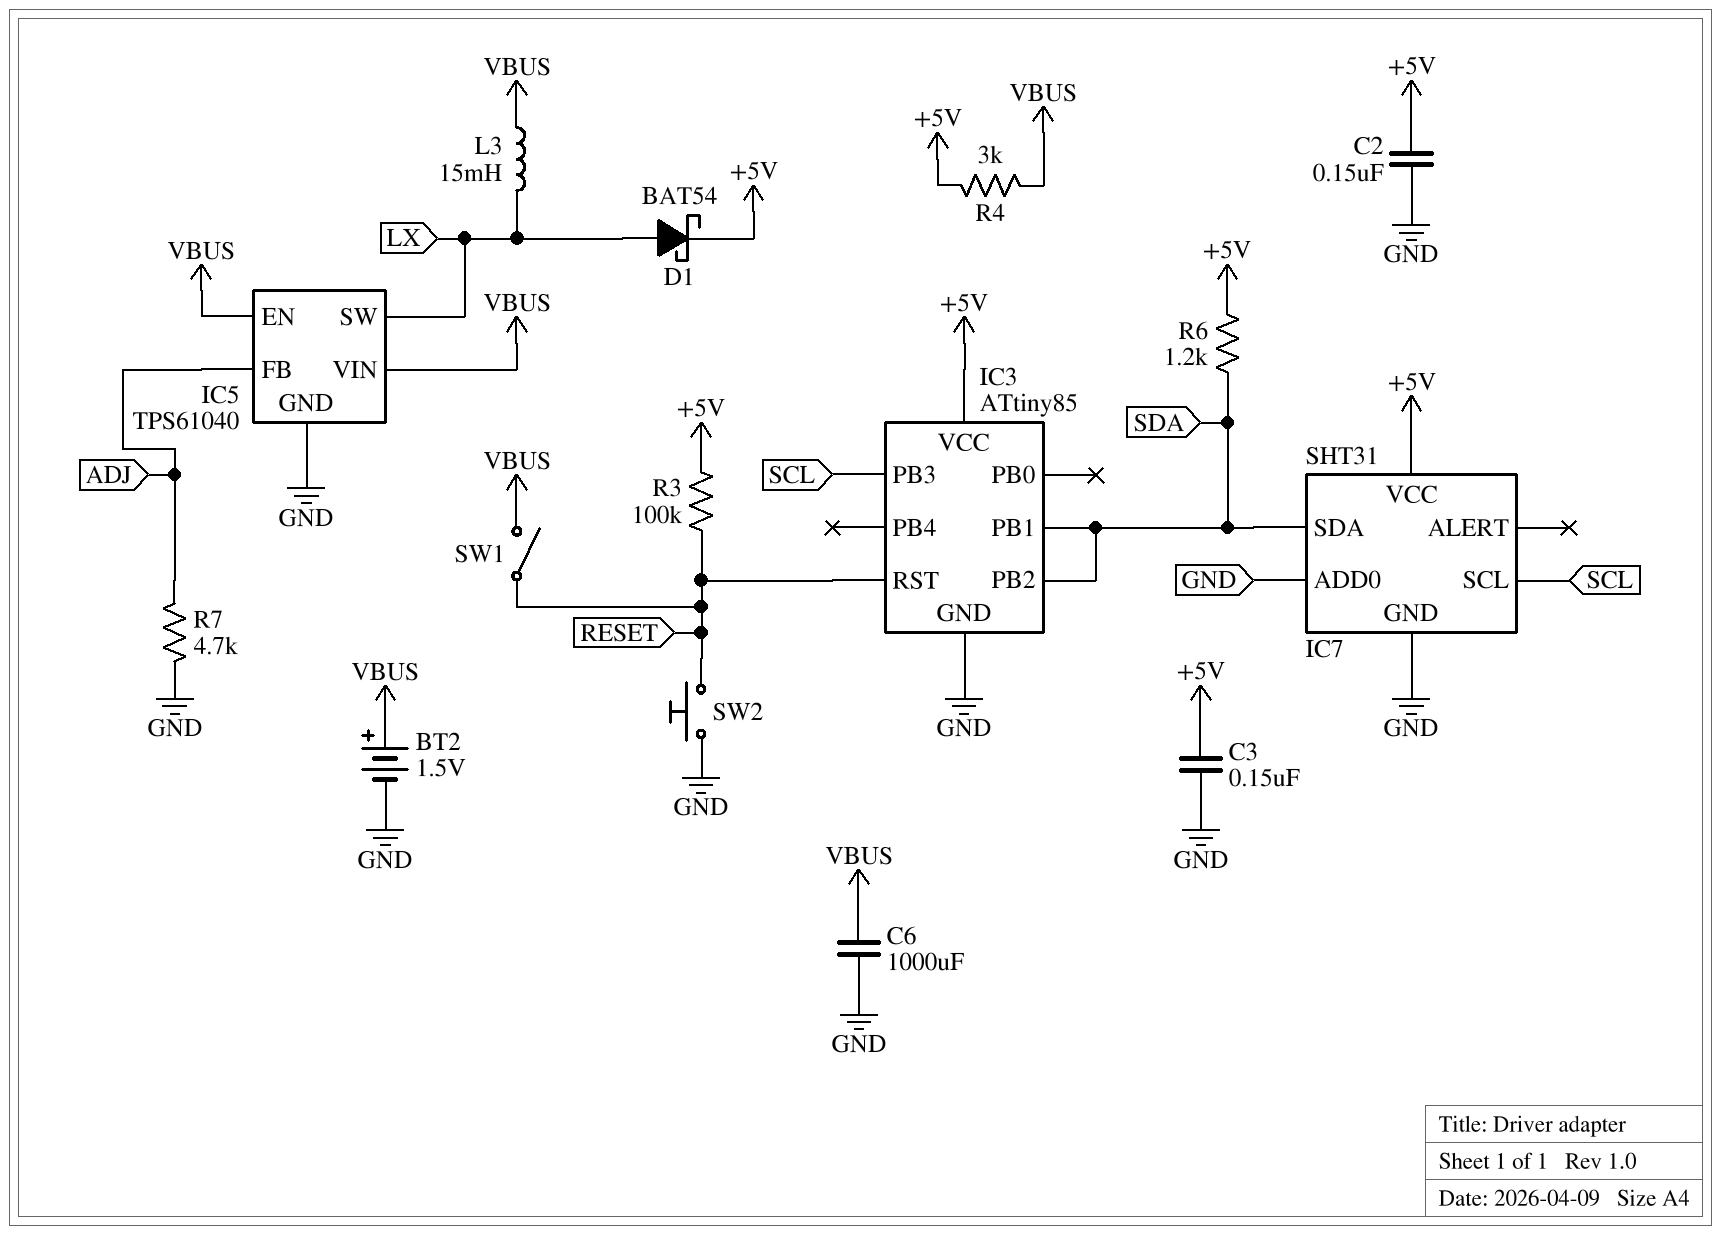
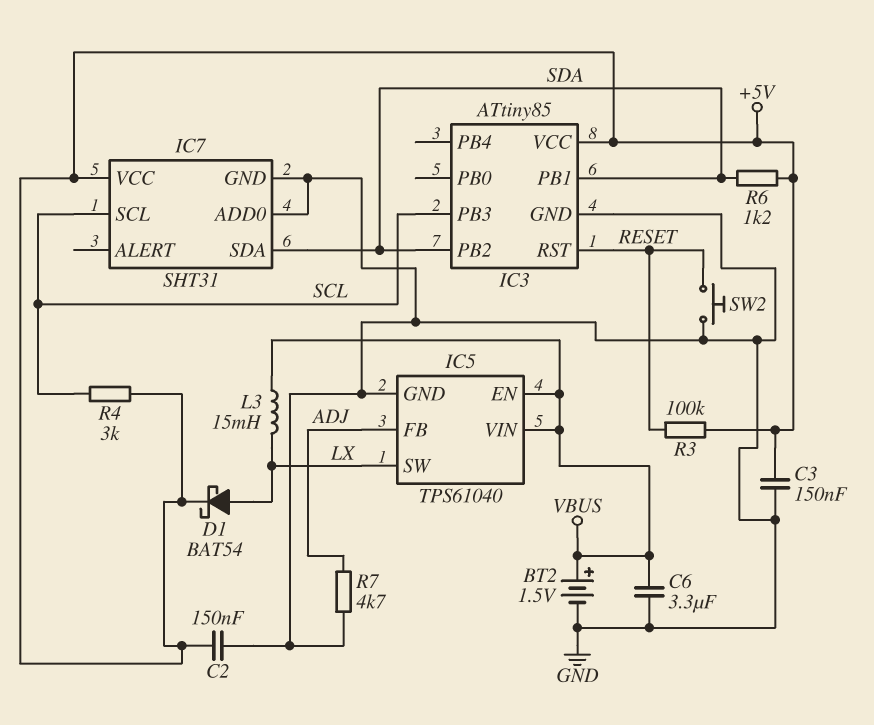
C6: 1000uF (GND, VBUS) -> 3.3uF (GND, VBUS)
R4: 3k (+5V, VBUS) -> 3k (+5V, SCL)
SW1: switch (RESET, VBUS) -> none

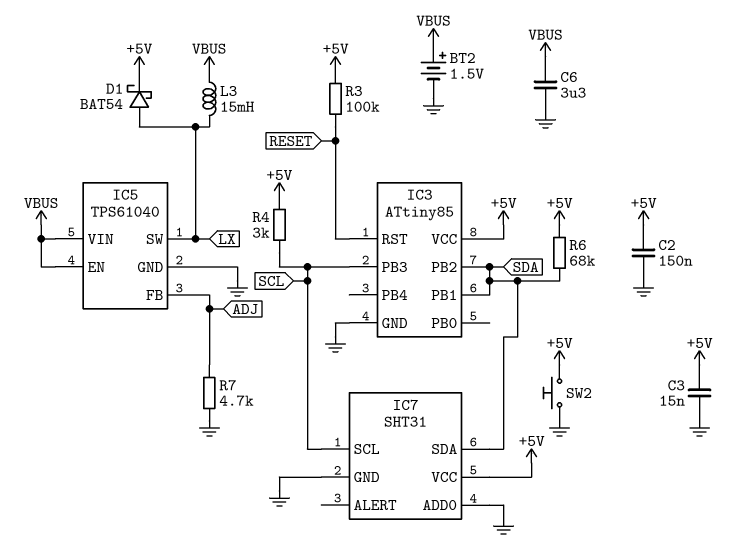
C3: 150nF (+5V, GND) -> 15nF (+5V, GND)
R6: 1.2k (+5V, SDA) -> 68k (+5V, SDA)
SW2: button (GND, RESET) -> button (+5V, GND)

